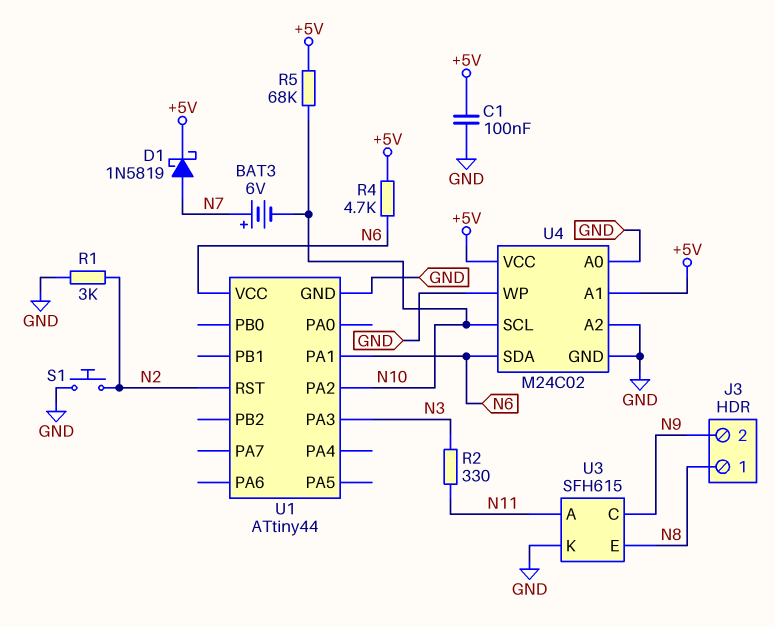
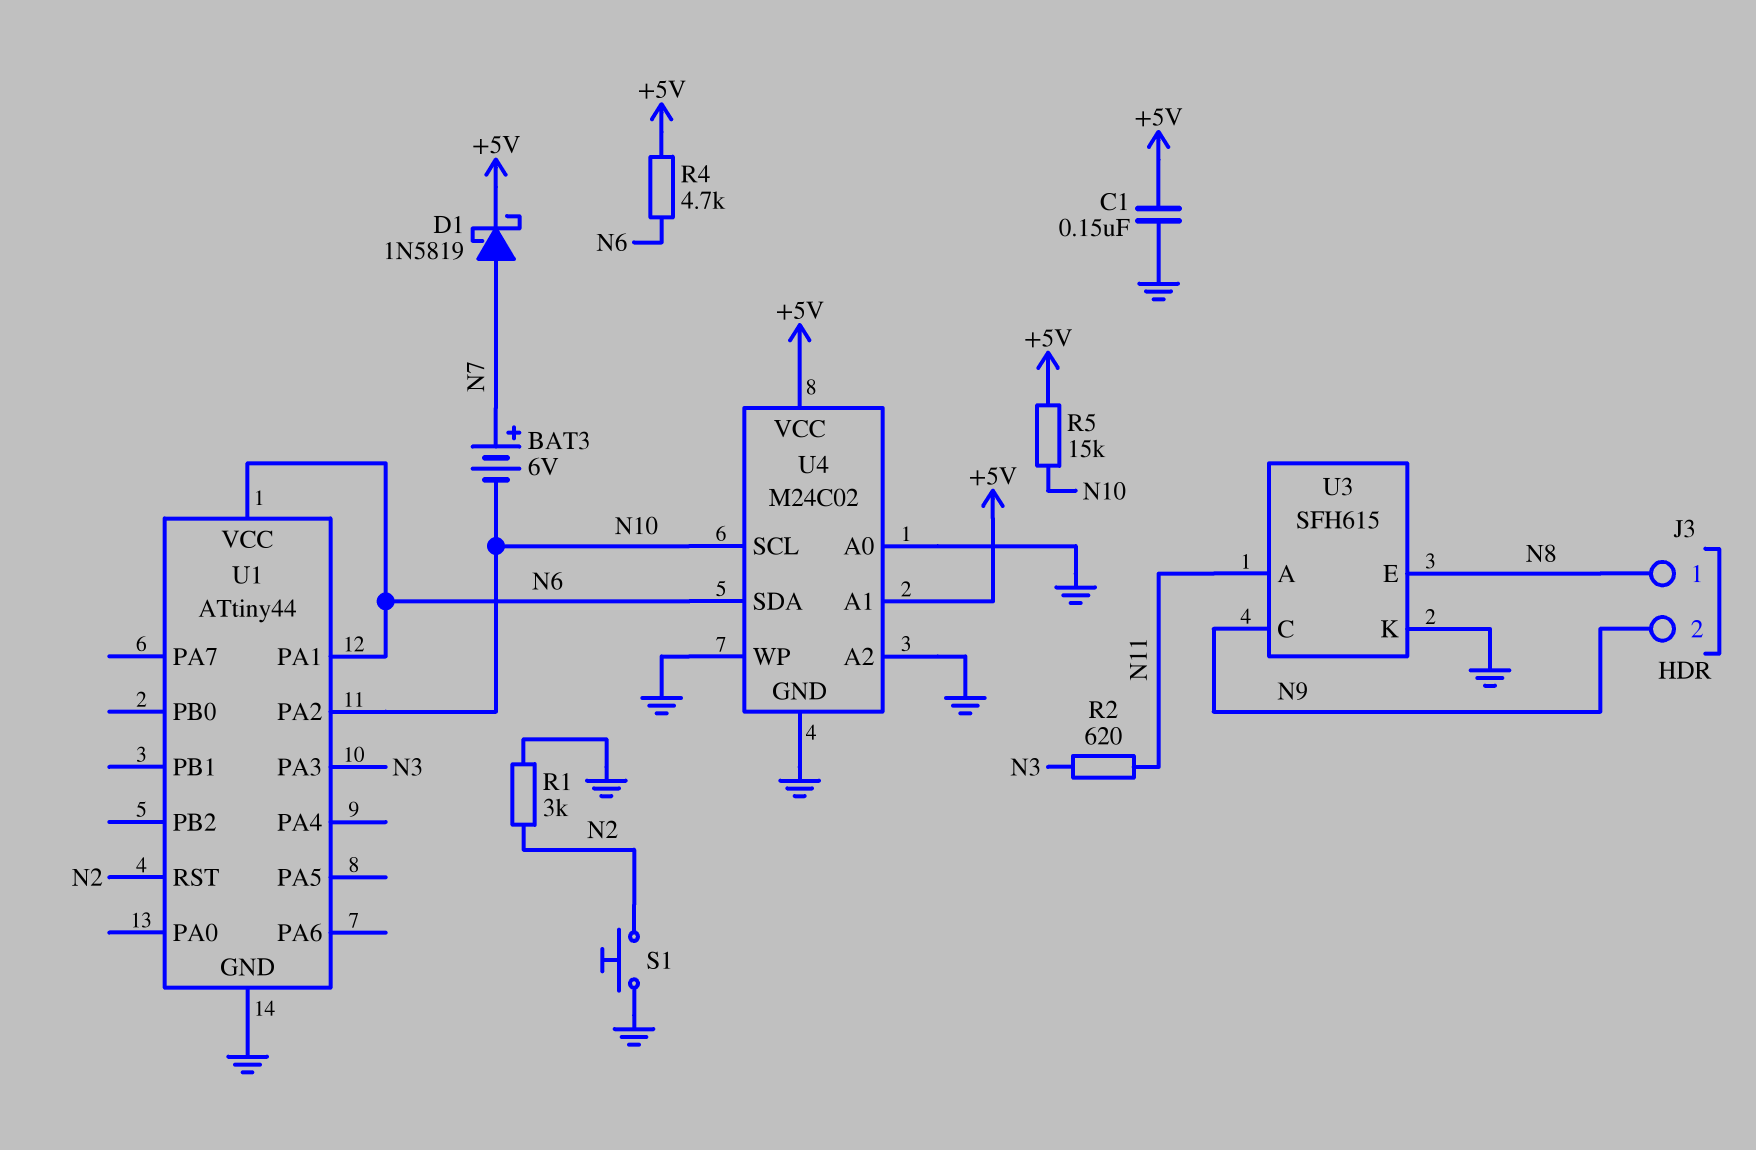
C1: 100nF (+5V, GND) -> 150nF (+5V, GND)
R2: 330 (N3, N11) -> 620 (N3, N11)
R5: 68k (+5V, N10) -> 15k (+5V, N10)

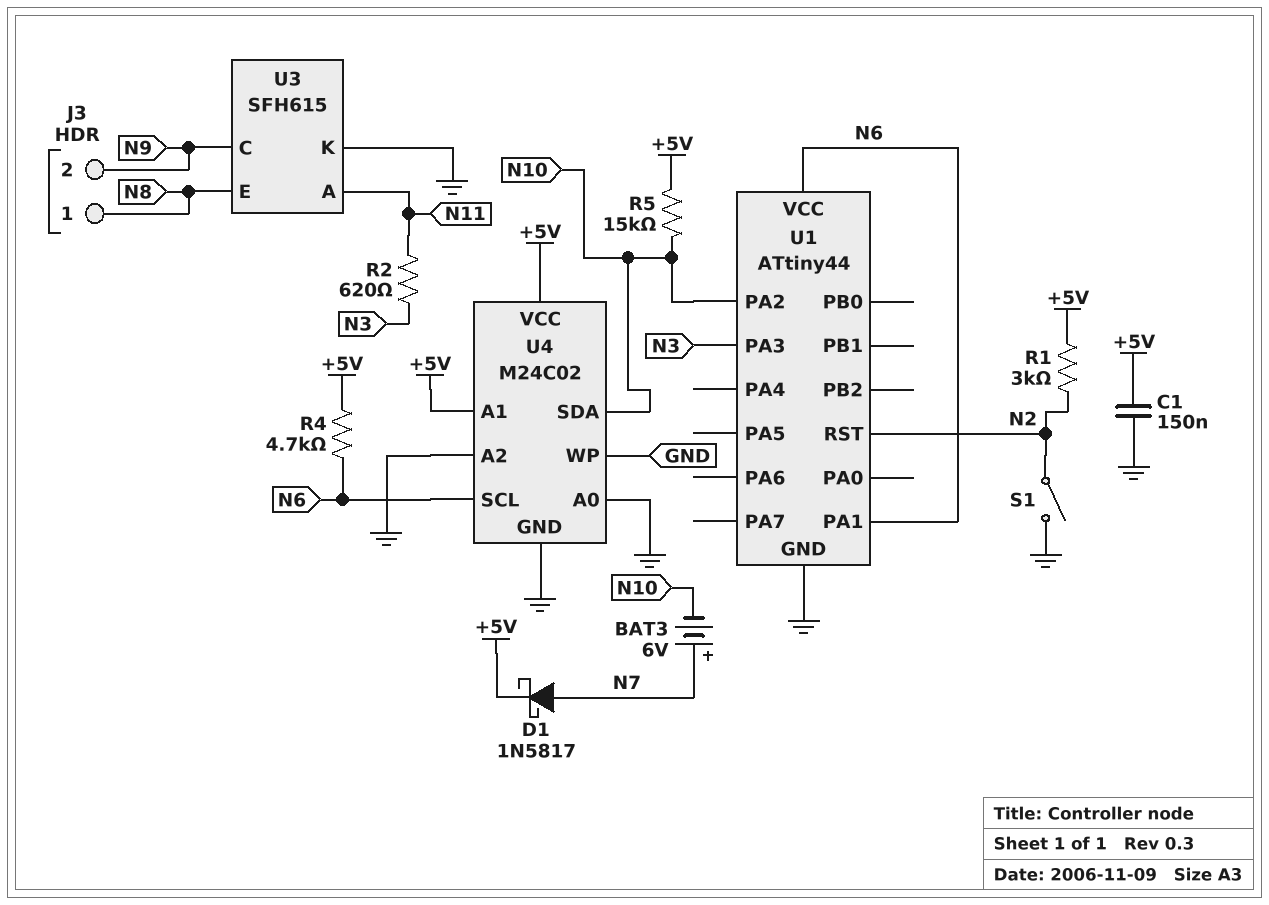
D1: schottky 1N5819 (A N7, K +5V) -> schottky 1N5817 (A N7, K +5V)
R1: 3k (GND, N2) -> 3k (+5V, N2)
S1: button (GND, N2) -> switch (GND, N2)
U4 pin SCL: N10 -> N6
U4 pin SDA: N6 -> N10

